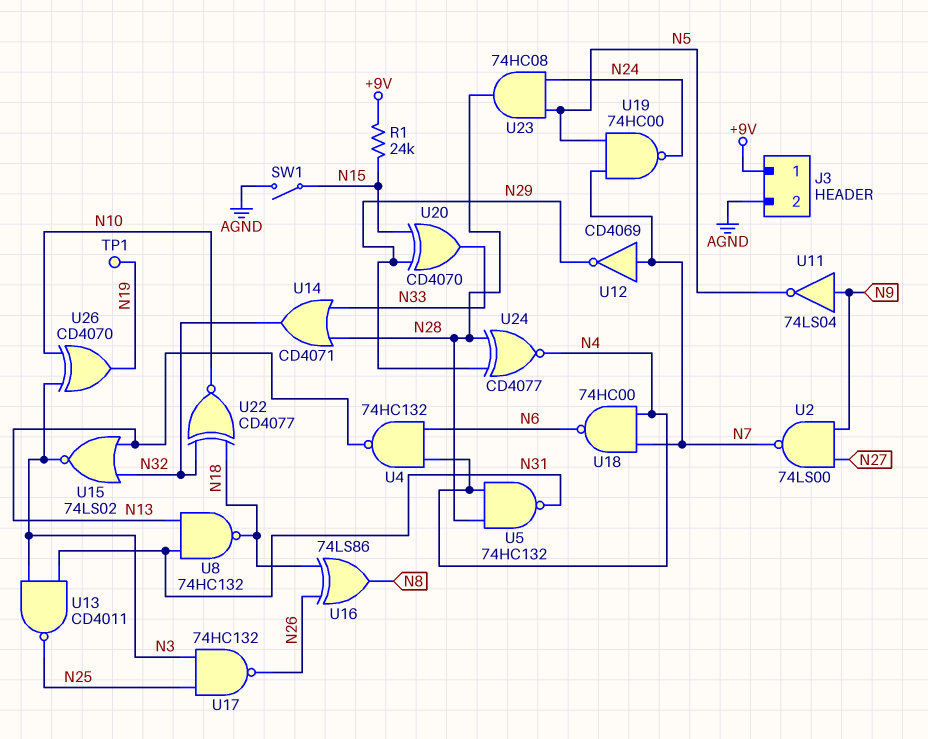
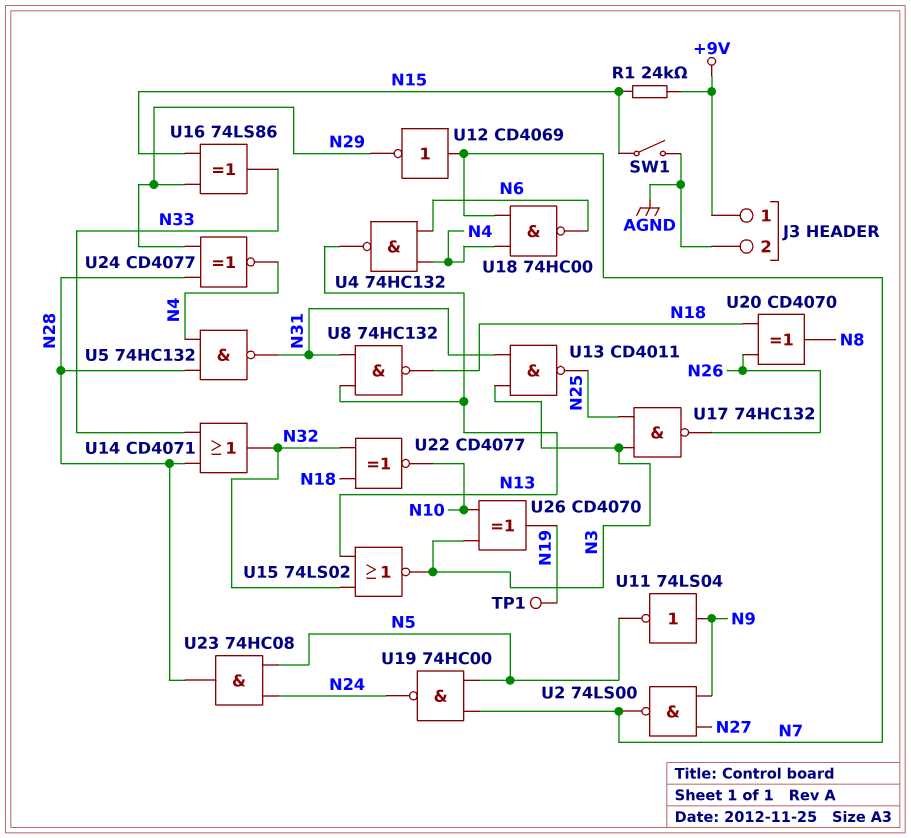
U16: XOR 74LS86 (in N18, in N26, out N8) -> XOR 74LS86 (in N15, in N29, out N33)
U20: XOR CD4070 (in N15, in N29, out N33) -> XOR CD4070 (in N18, in N26, out N8)

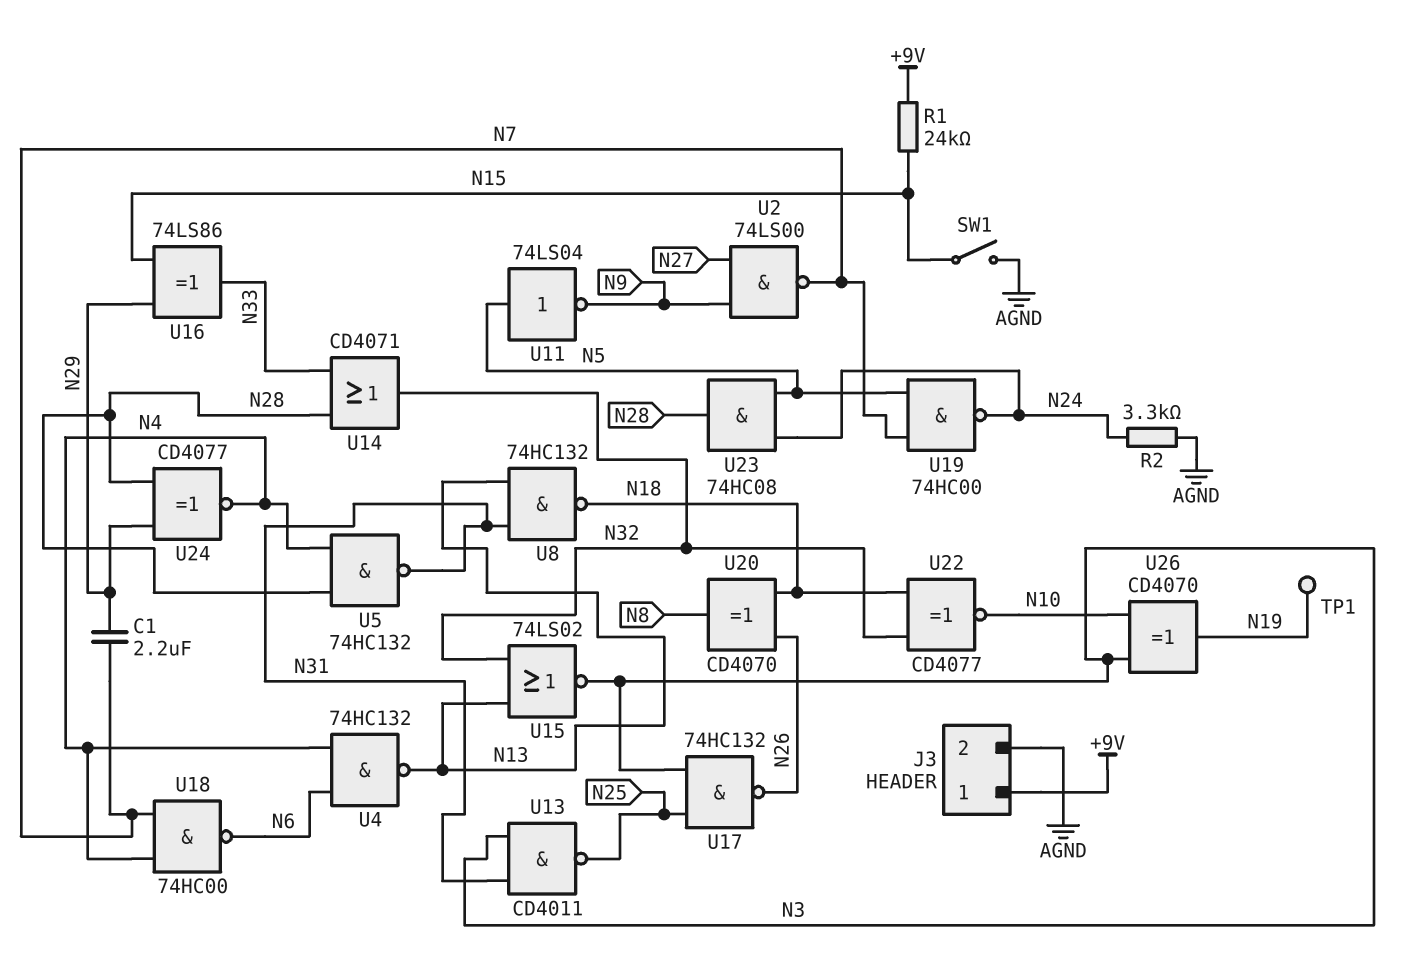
C1: none -> 2.2uF (N7, N29)
R2: none -> 3.3k (AGND, N24)
U11: NOT 74LS04 (in N9, out N5) -> NOT 74LS04 (in N5, out N9)
U12: NOT CD4069 (in N7, out N29) -> none

